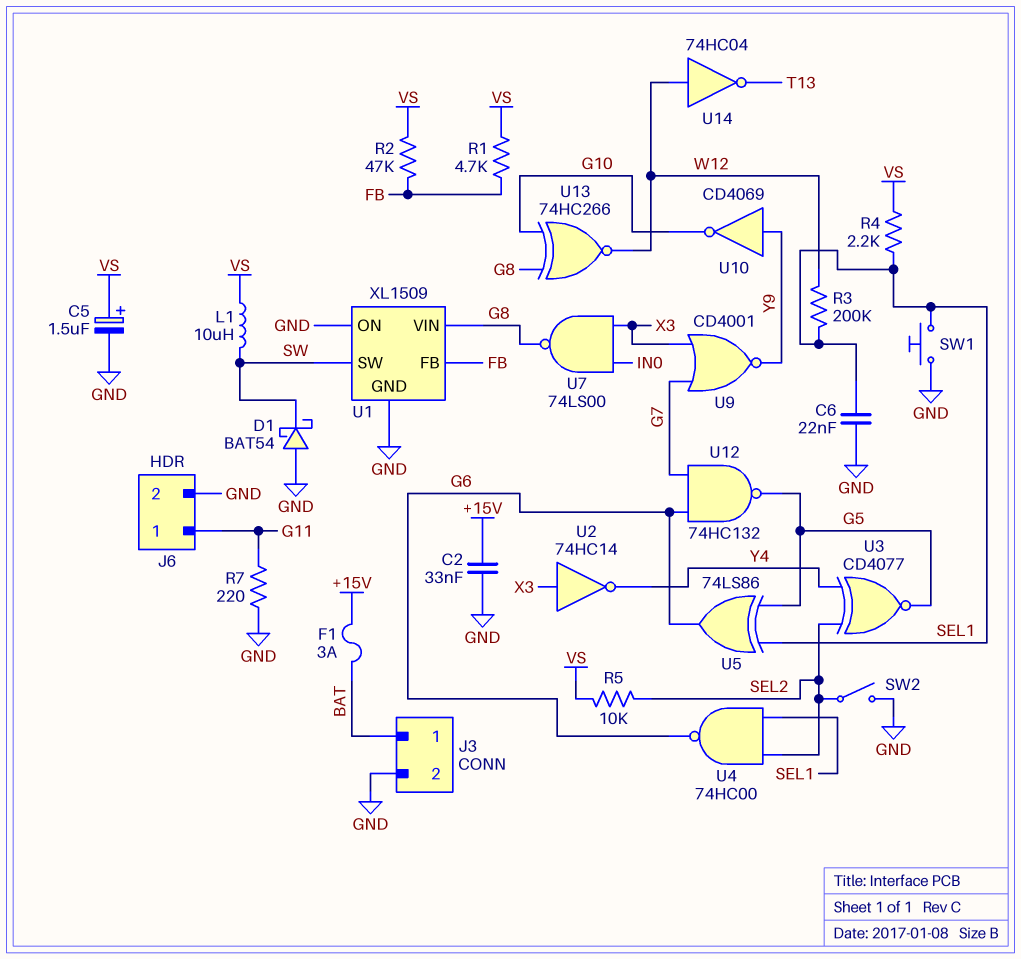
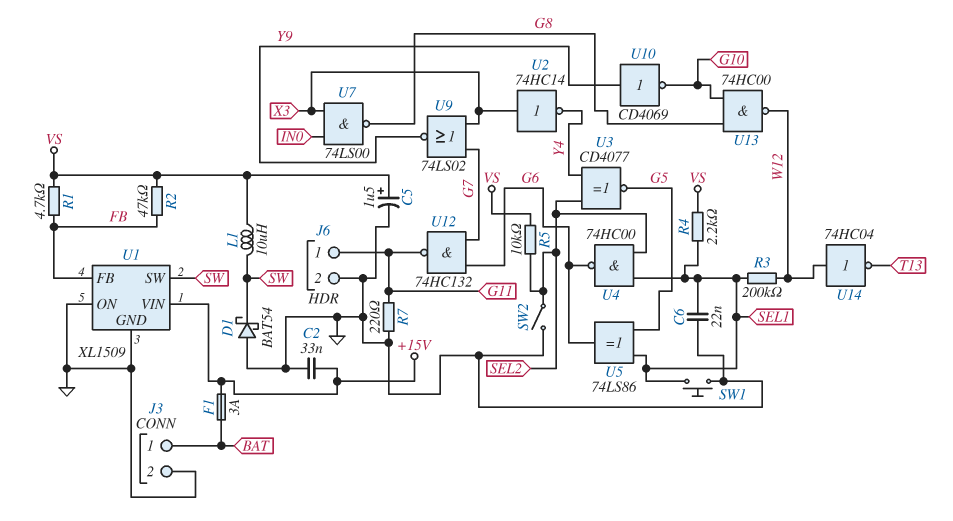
U1 pin VIN: G8 -> +15V
U9: NOR CD4001 (in G7, in X3, out Y9) -> NOR 74LS02 (in G7, in X3, out Y9)
U12: NAND 74HC132 (in G6, in G7, out G5) -> NAND 74HC132 (in G6, in G7, out G11)
U13: XNOR 74HC266 (in G8, in G10, out W12) -> NAND 74HC00 (in G8, in G10, out W12)

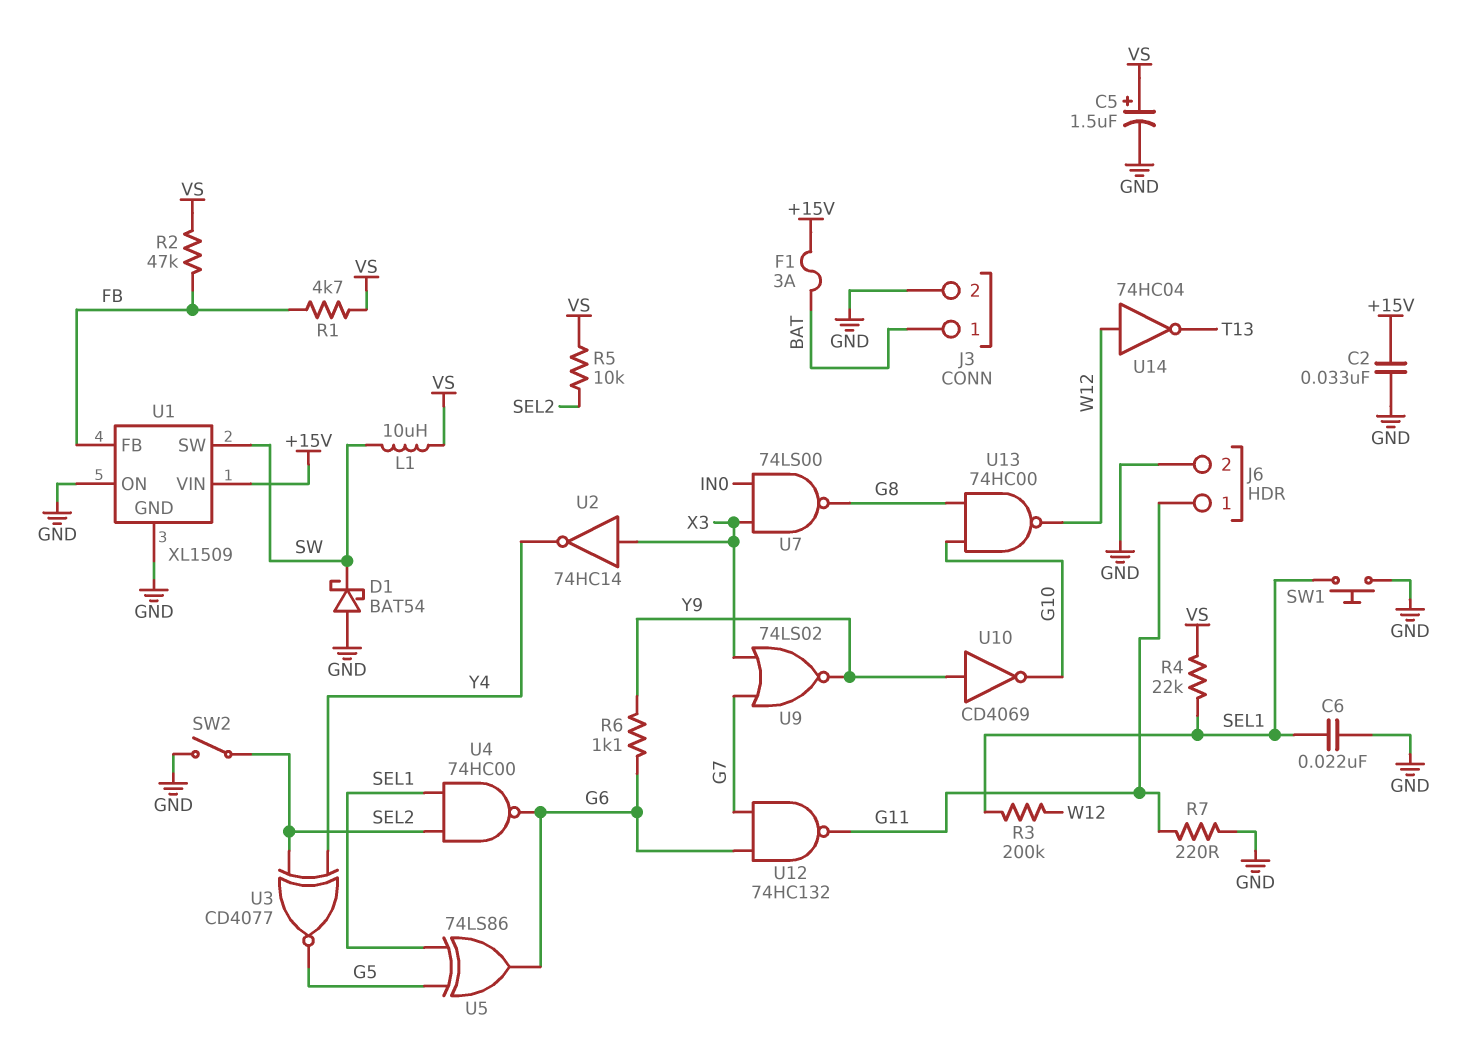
R4: 2.2k (SEL1, VS) -> 22k (SEL1, VS)
R6: none -> 1.1k (G6, Y9)

